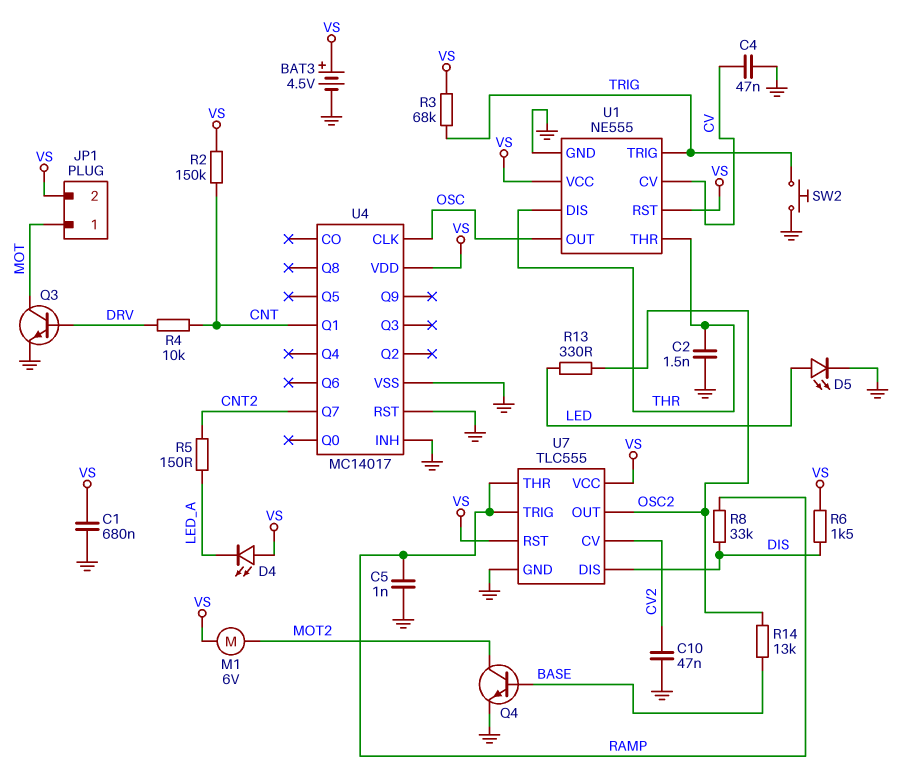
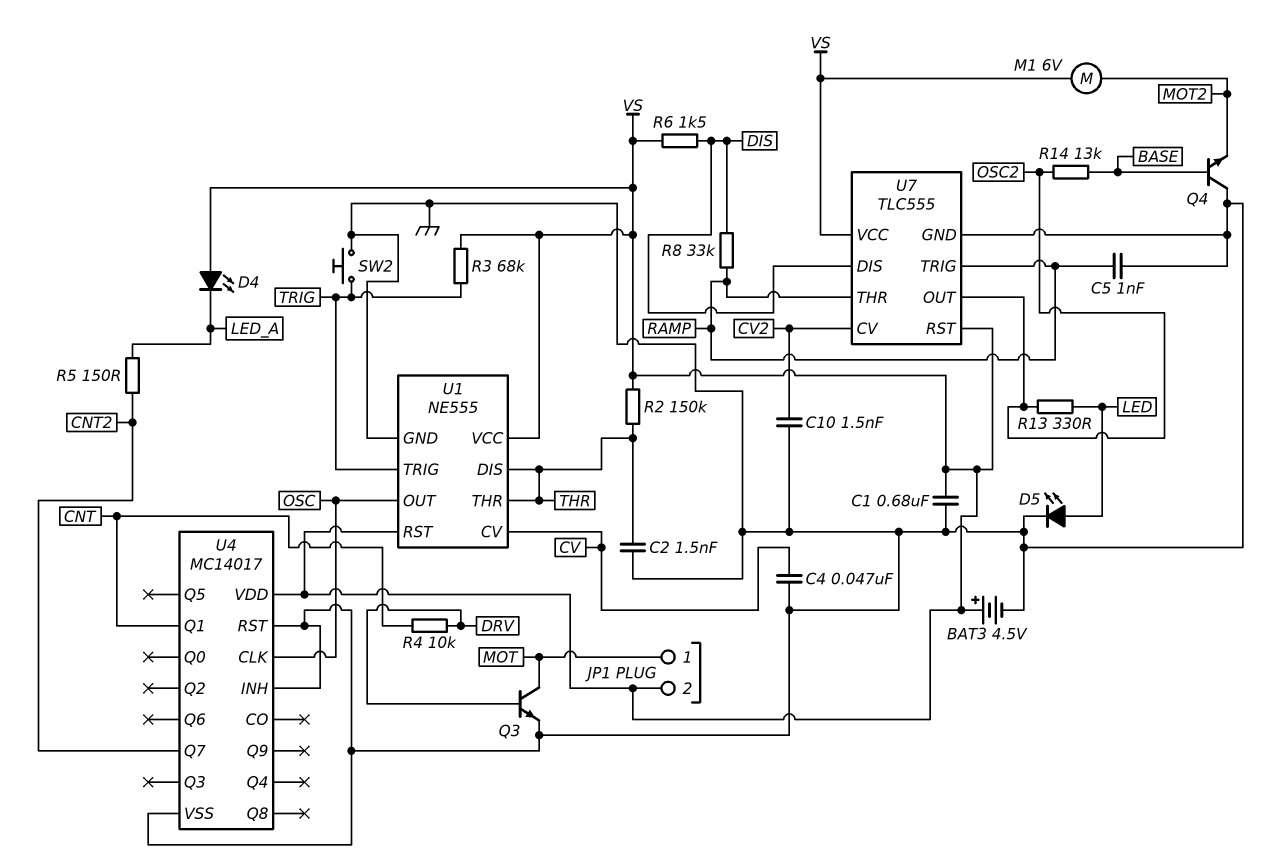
C10: 47nF (CV2, GND) -> 1.5nF (CV2, GND)
Q4: NPN (B BASE, C MOT2, E GND) -> NPN (B BASE, C GND, E MOT2)
R2: 150k (CNT, VS) -> 150k (THR, VS)

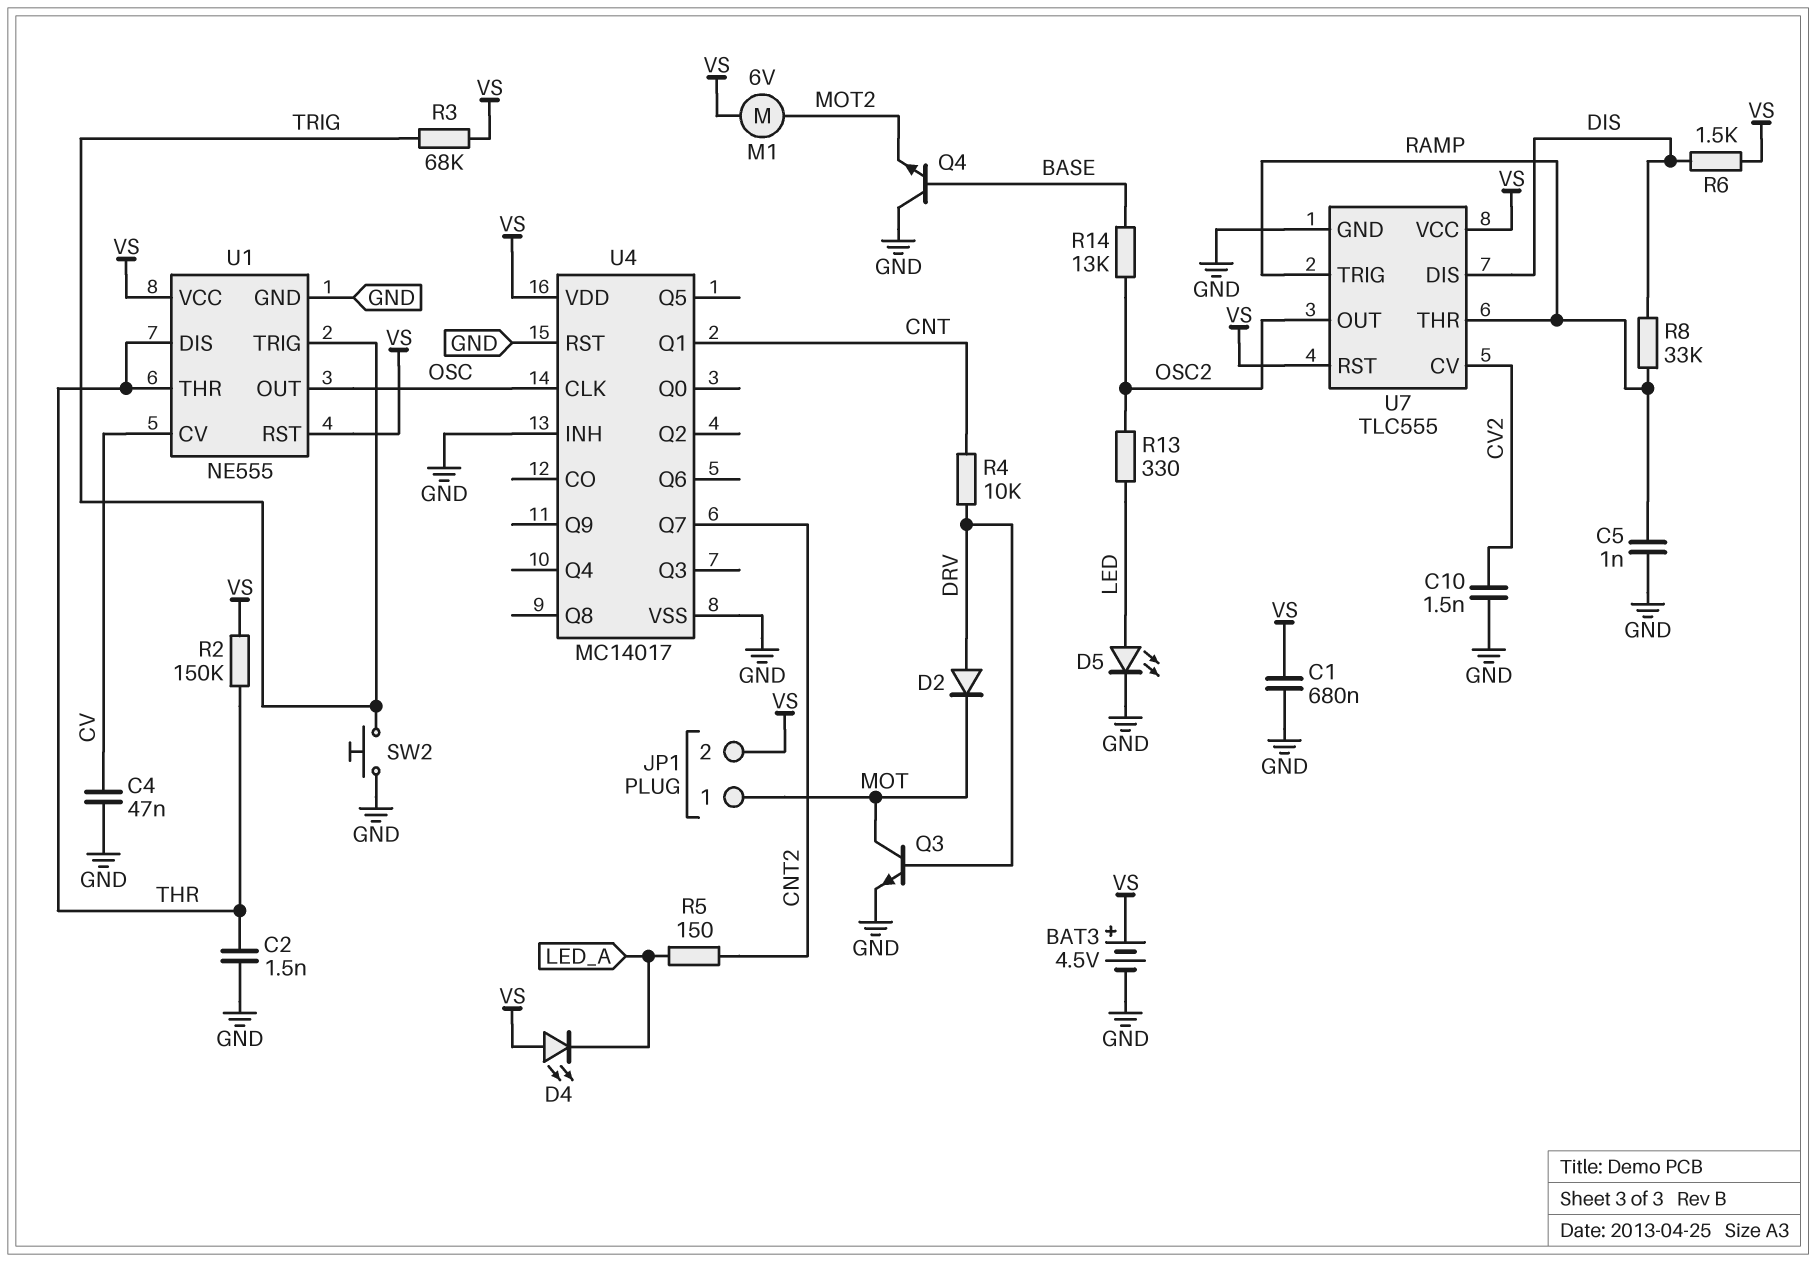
D2: none -> diode (A DRV, K MOT)

